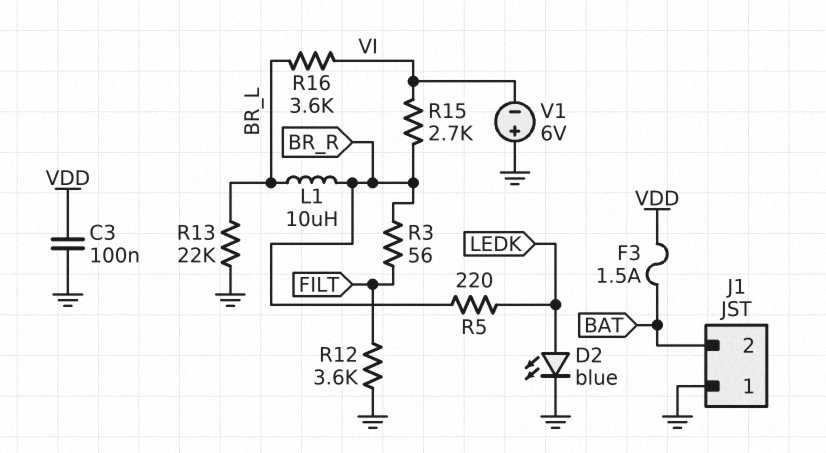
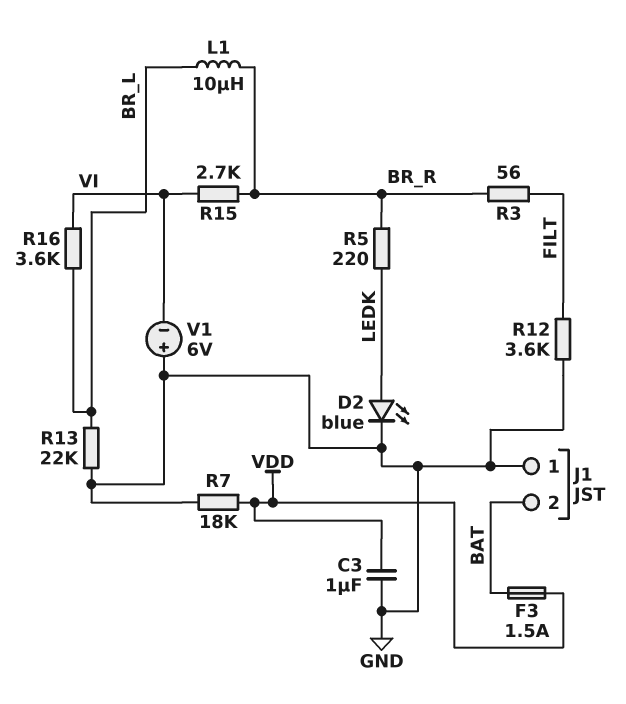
C3: 100nF (GND, VDD) -> 1uF (GND, VDD)
R7: none -> 18k (GND, VDD)

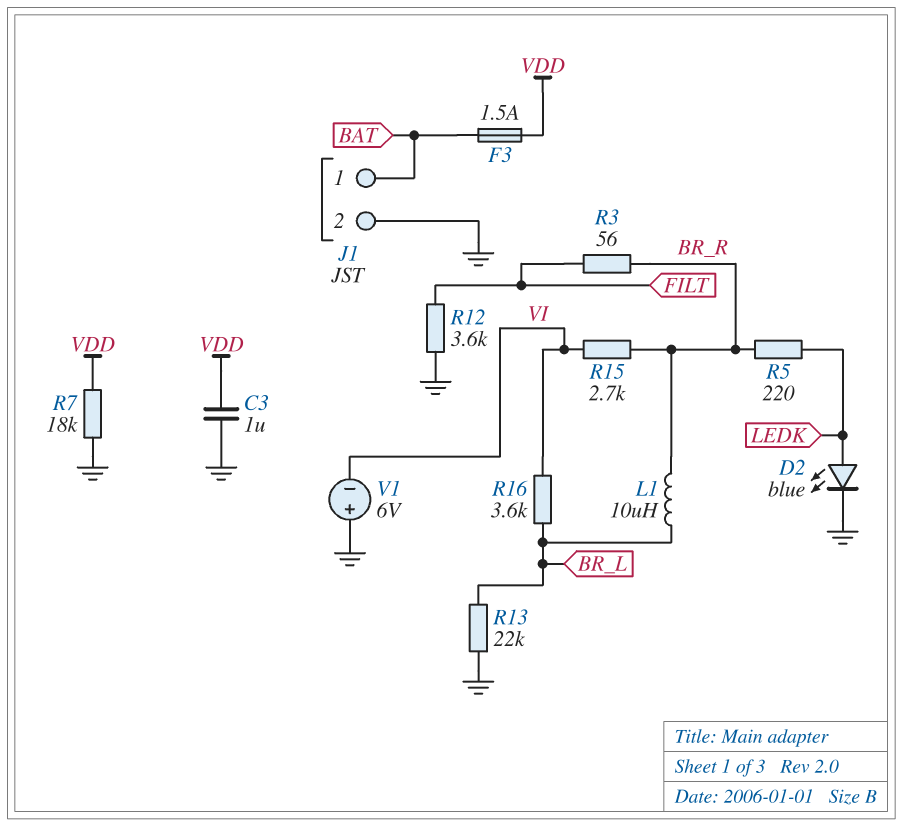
J1 pin 1: GND -> BAT
J1 pin 2: BAT -> GND

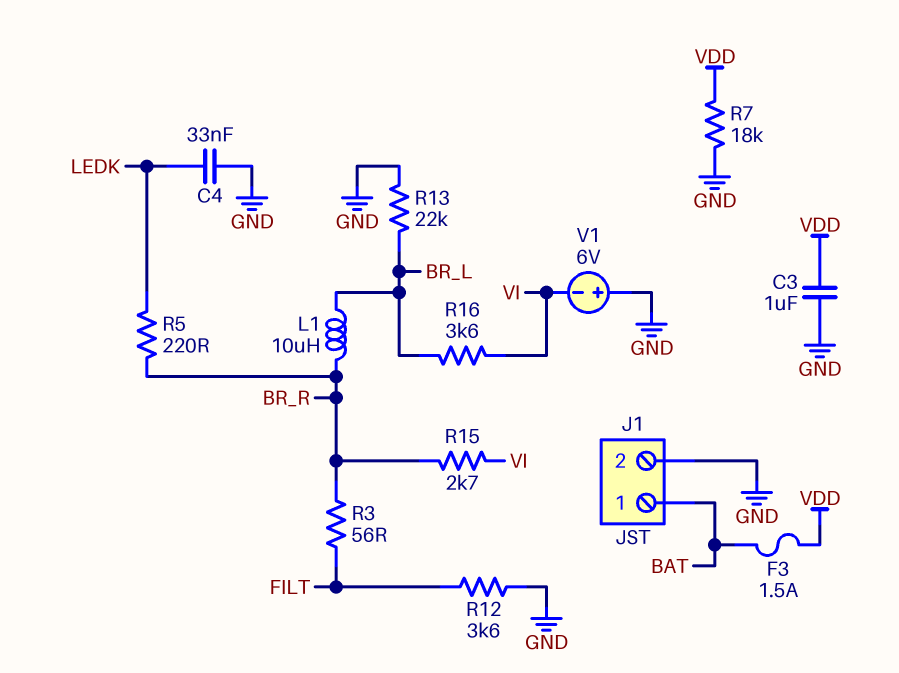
C4: none -> 33nF (GND, LEDK)
D2: LED blue (A LEDK, K GND) -> none

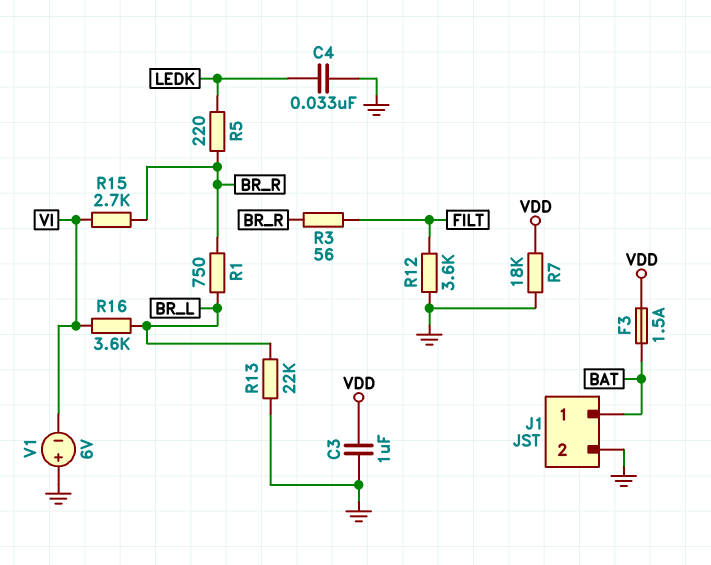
L1: 10uH (BR_L, BR_R) -> none
R1: none -> 750 (BR_L, BR_R)

